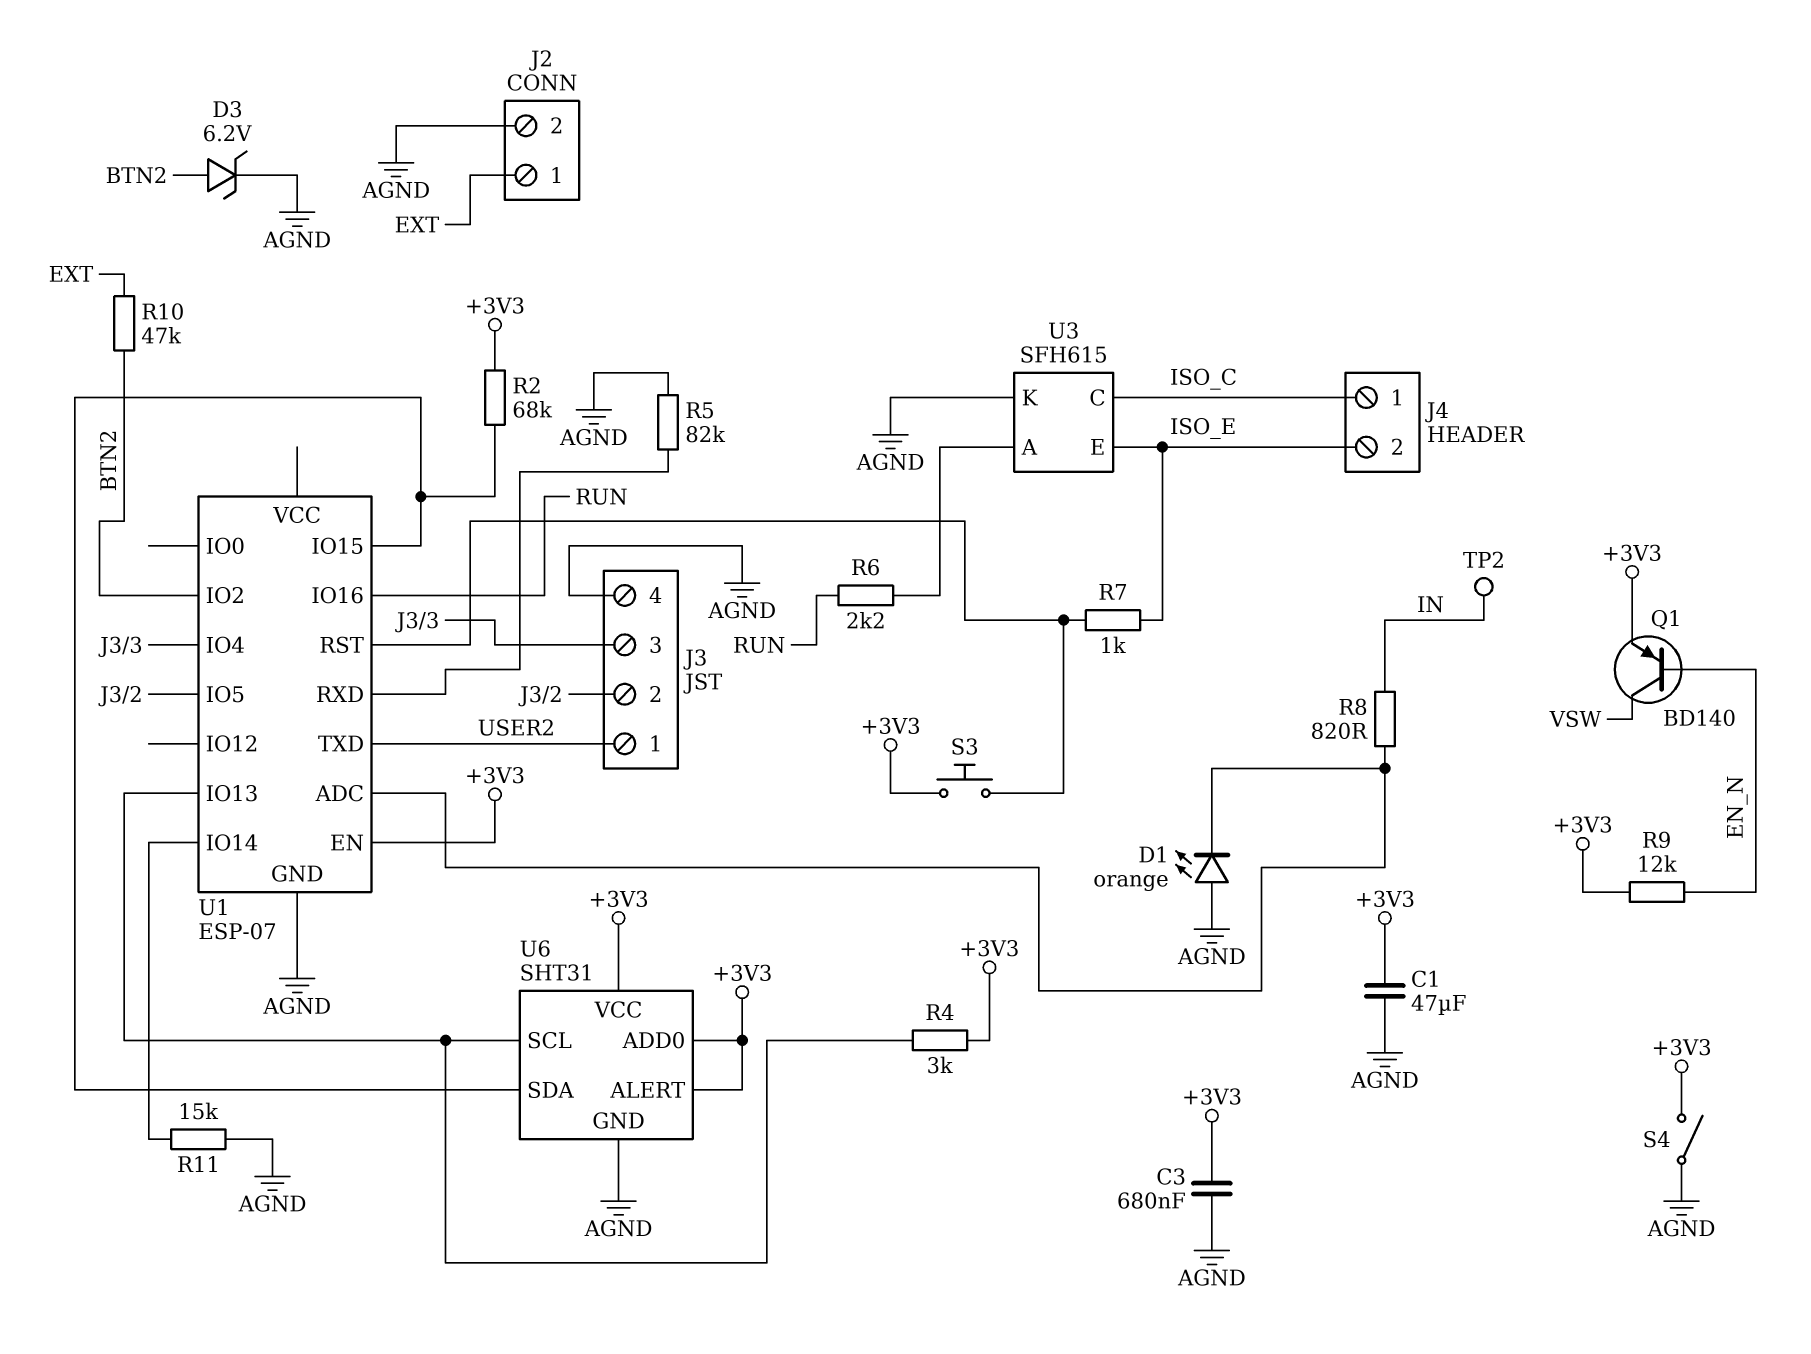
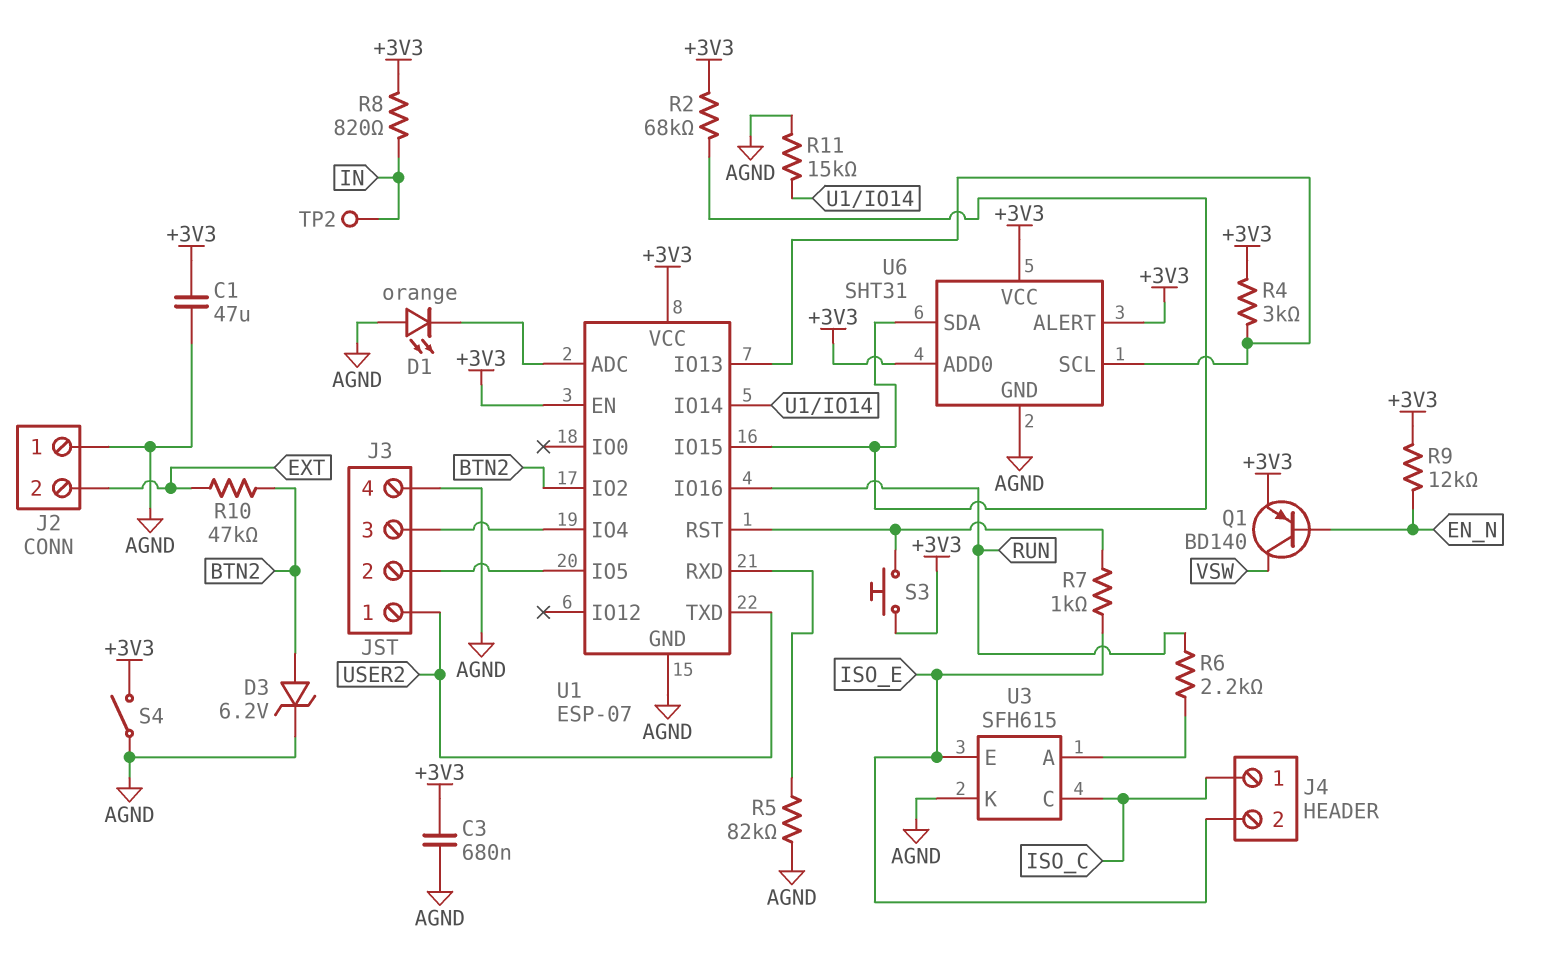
J2 pin 1: EXT -> AGND
J2 pin 2: AGND -> EXT
R8: 820 (IN, U1/ADC) -> 820 (+3V3, IN)
U1 pin VCC: none -> +3V3

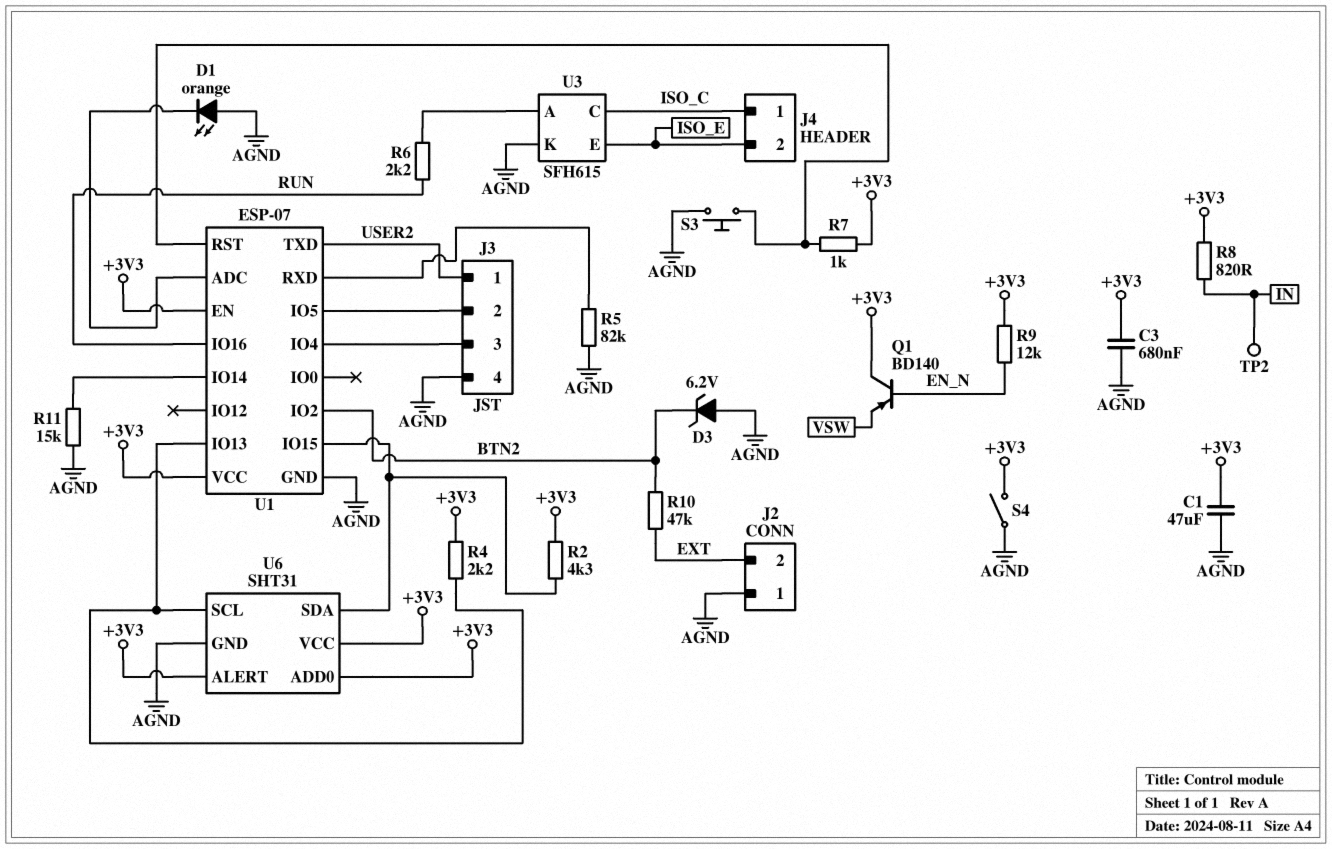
D3: zener 6.2V (A BTN2, K AGND) -> zener 6.2V (A AGND, K BTN2)
Q1: PNP BD140 (B EN_N, C VSW, E +3V3) -> PNP BD140 (B EN_N, C +3V3, E VSW)
R2: 68k (+3V3, U1/IO15) -> 4.3k (+3V3, U1/IO15)
R4: 3k (+3V3, U1/IO13) -> 2.2k (+3V3, U1/IO13)
R7: 1k (ISO_E, U1/RST) -> 1k (+3V3, U1/RST)
S3: button (+3V3, U1/RST) -> button (AGND, U1/RST)

